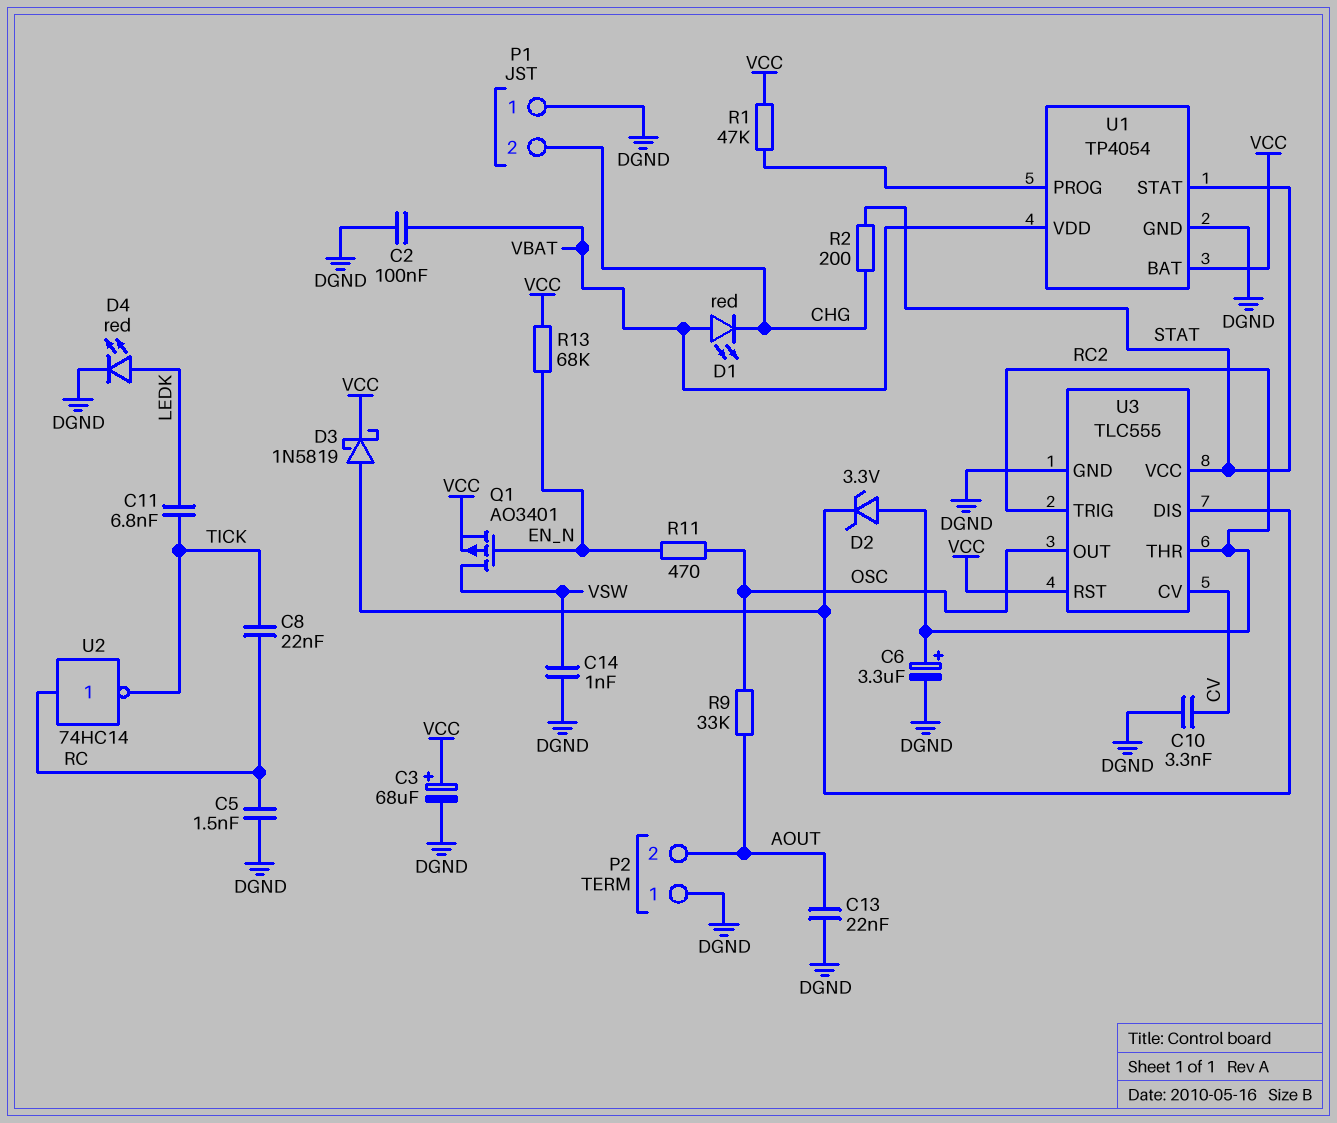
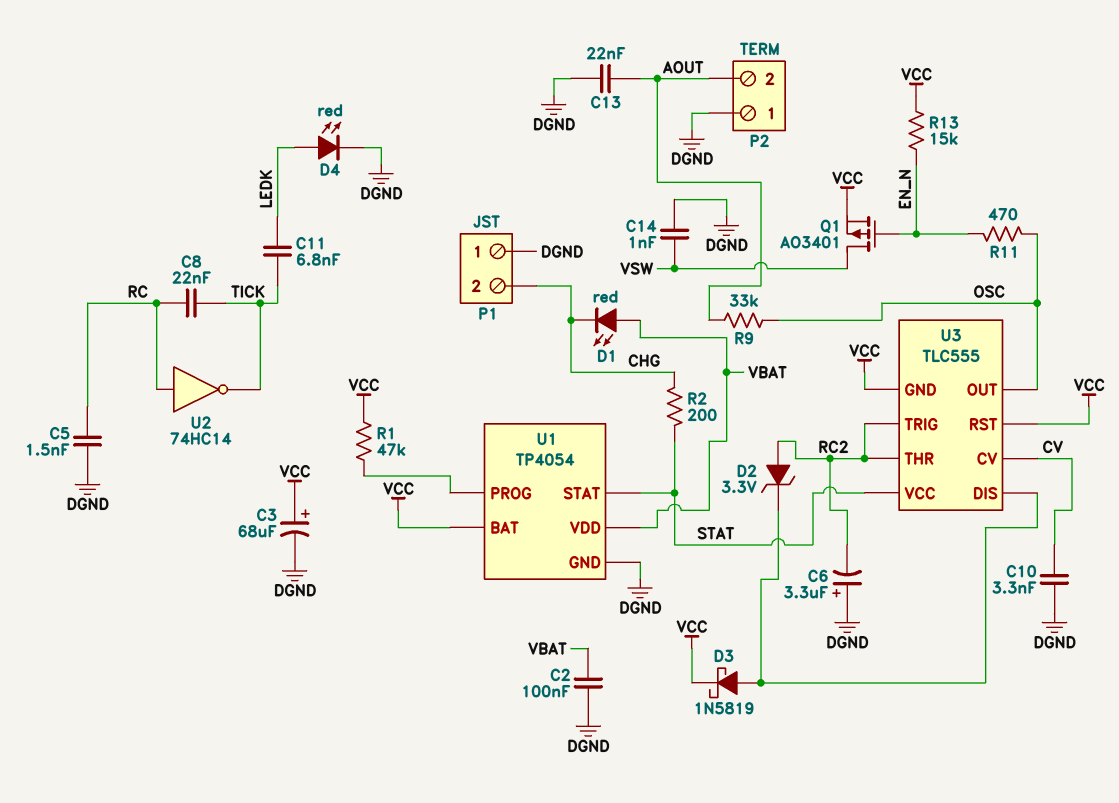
C6: 3.3uF (plus RC2, minus DGND) -> 3.3uF (plus DGND, minus RC2)
R13: 68k (EN_N, VCC) -> 15k (EN_N, VCC)
U3 pin GND: DGND -> VCC

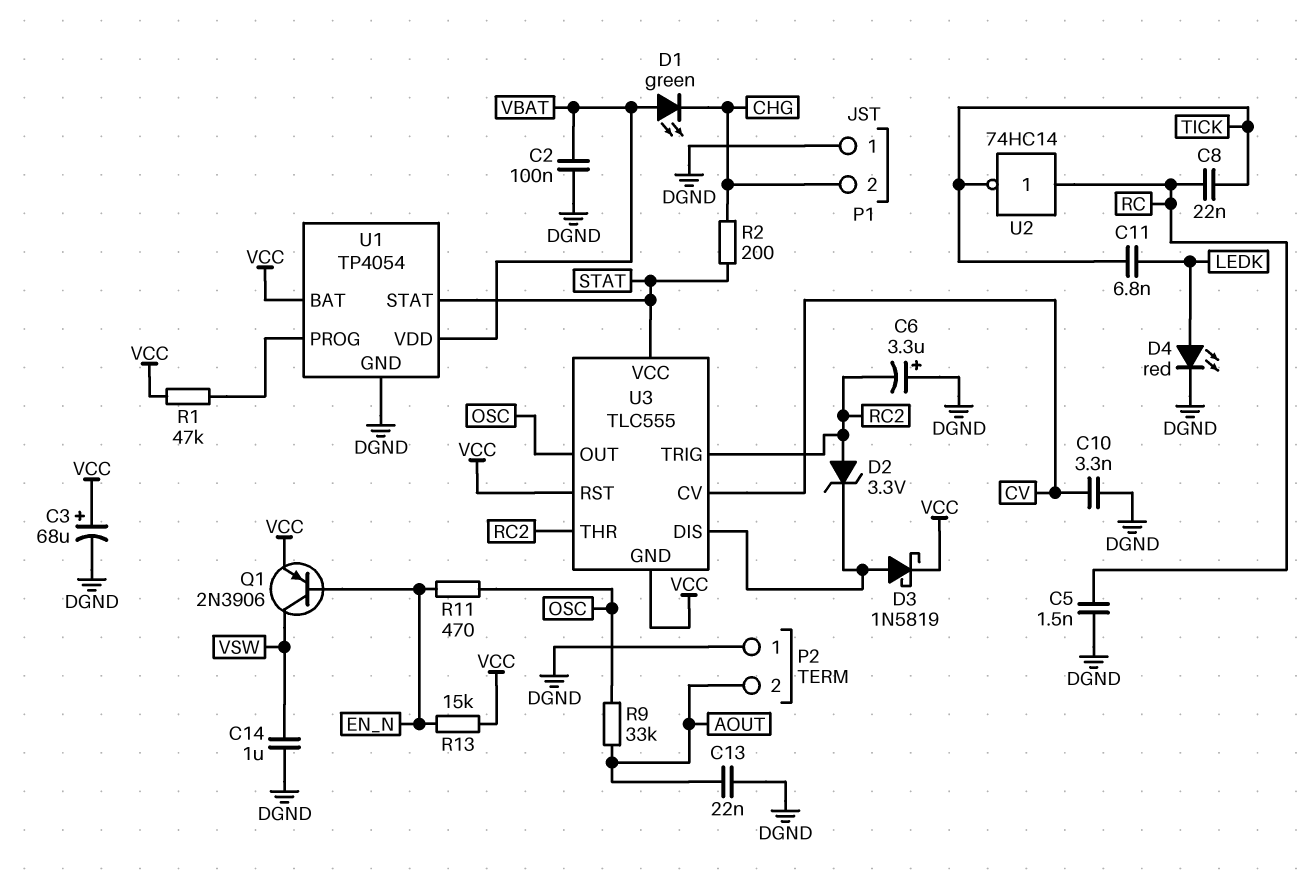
C14: 1nF (DGND, VSW) -> 1uF (DGND, VSW)
D1: LED red (A VBAT, K CHG) -> LED green (A VBAT, K CHG)
Q1: PMOS AO3401 (G EN_N, D VSW, S VCC) -> PNP 2N3906 (B EN_N, C VSW, E VCC)

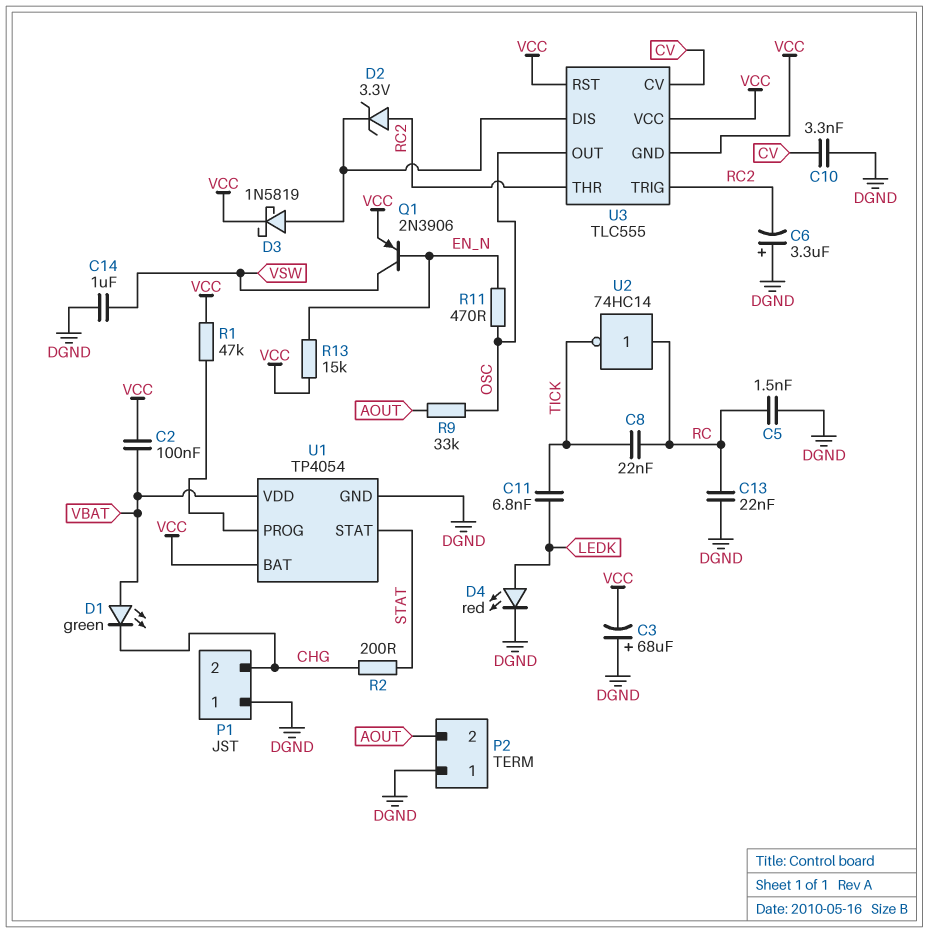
C2: 100nF (DGND, VBAT) -> 100nF (VBAT, VCC)
C3: 68uF (plus VCC, minus DGND) -> 68uF (plus DGND, minus VCC)
C13: 22nF (AOUT, DGND) -> 22nF (DGND, RC)
U3 pin VCC: STAT -> VCC

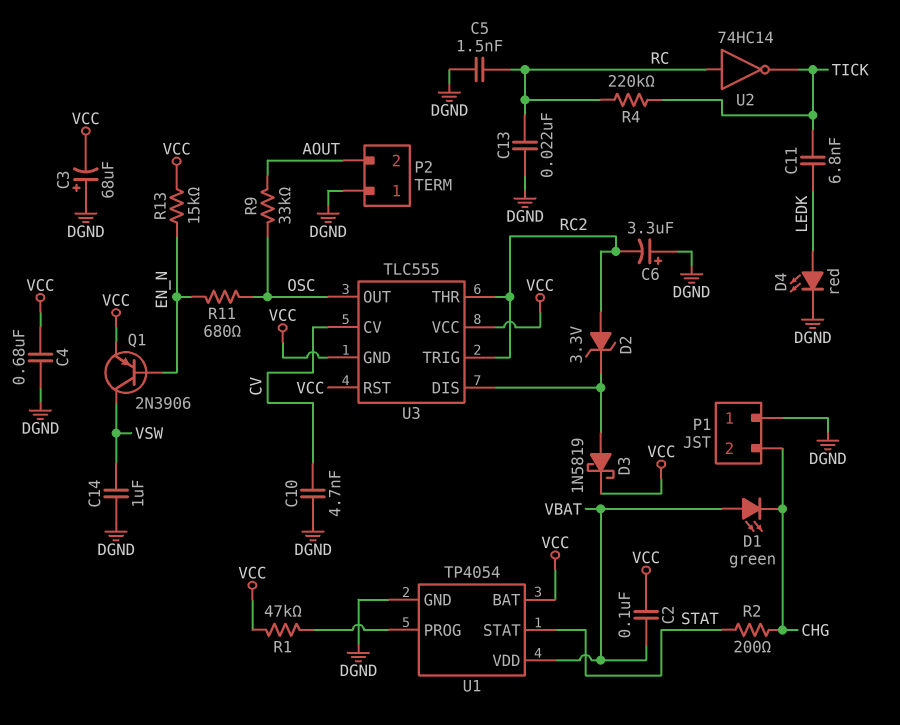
C4: none -> 680nF (DGND, VCC)
C8: 22nF (RC, TICK) -> none
C10: 3.3nF (CV, DGND) -> 4.7nF (CV, DGND)
R4: none -> 220k (RC, TICK)
R11: 470 (EN_N, OSC) -> 680 (EN_N, OSC)

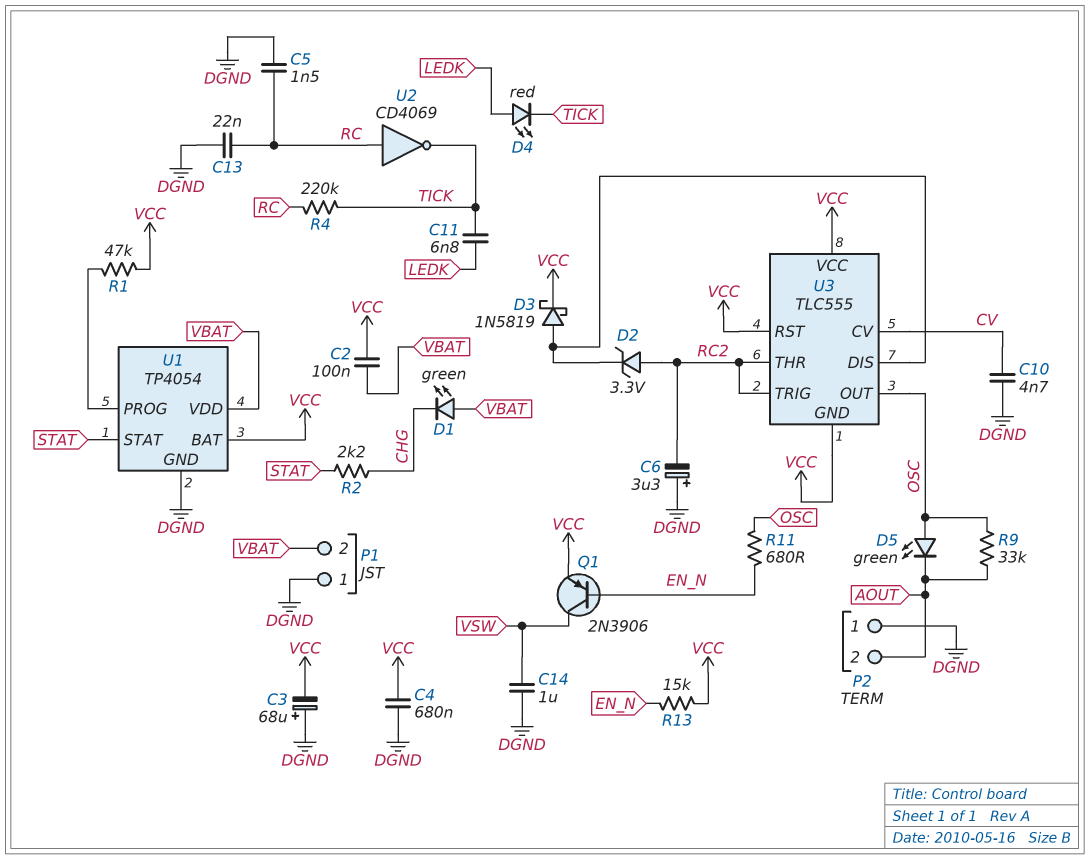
D4: LED red (A LEDK, K DGND) -> LED red (A LEDK, K TICK)
D5: none -> LED green (A OSC, K AOUT)
P1 pin 2: CHG -> VBAT
R2: 200 (CHG, STAT) -> 2.2k (CHG, STAT)
U2: NOT 74HC14 (in RC, out TICK) -> NOT CD4069 (in RC, out TICK)

